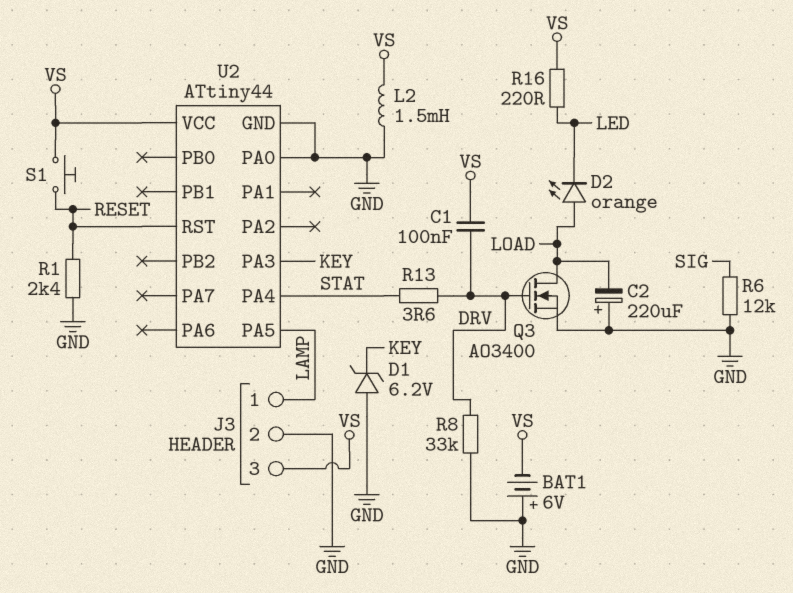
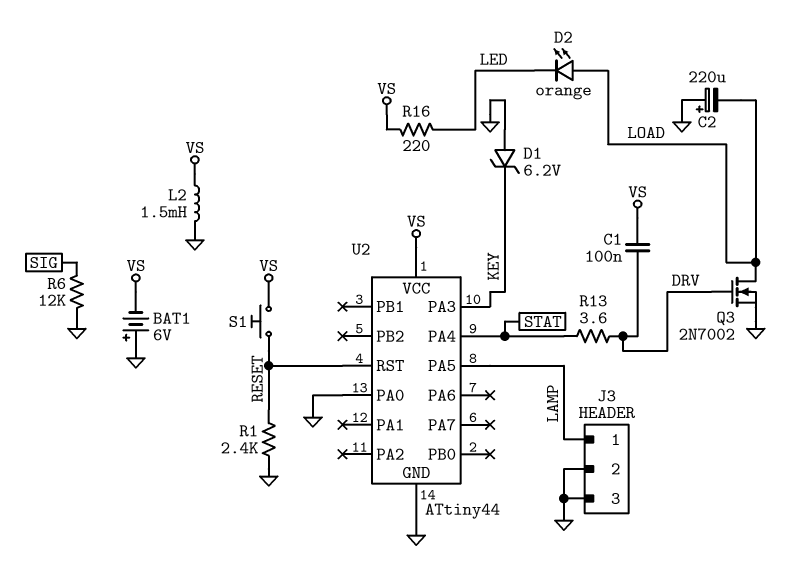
J3 pin 3: VS -> GND
Q3: NMOS AO3400 (G DRV, D LOAD, S GND) -> NMOS 2N7002 (G DRV, D LOAD, S GND)
R8: 33k (DRV, GND) -> none

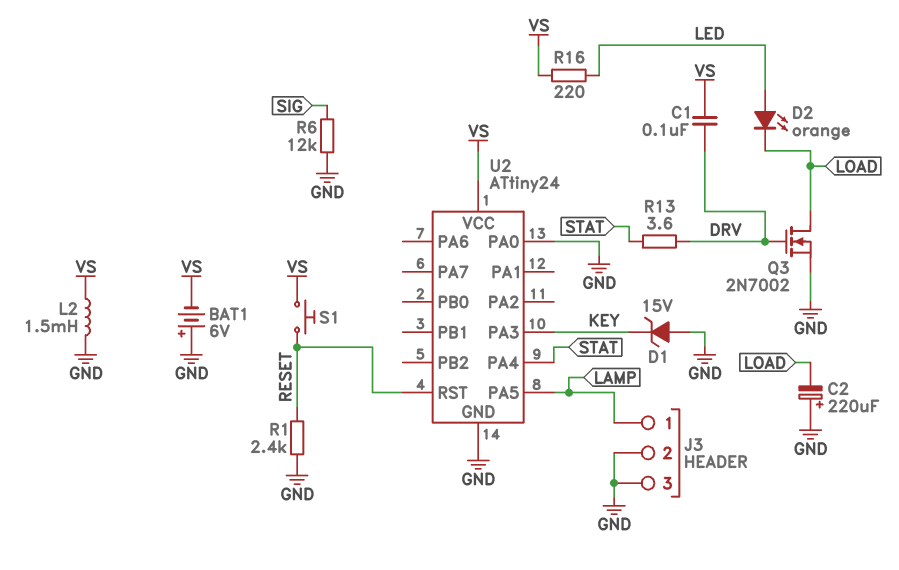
D1: zener 6.2V (A GND, K KEY) -> zener 15V (A GND, K KEY)
D2: LED orange (A LOAD, K LED) -> LED orange (A LED, K LOAD)
U2: ATtiny44 -> ATtiny24

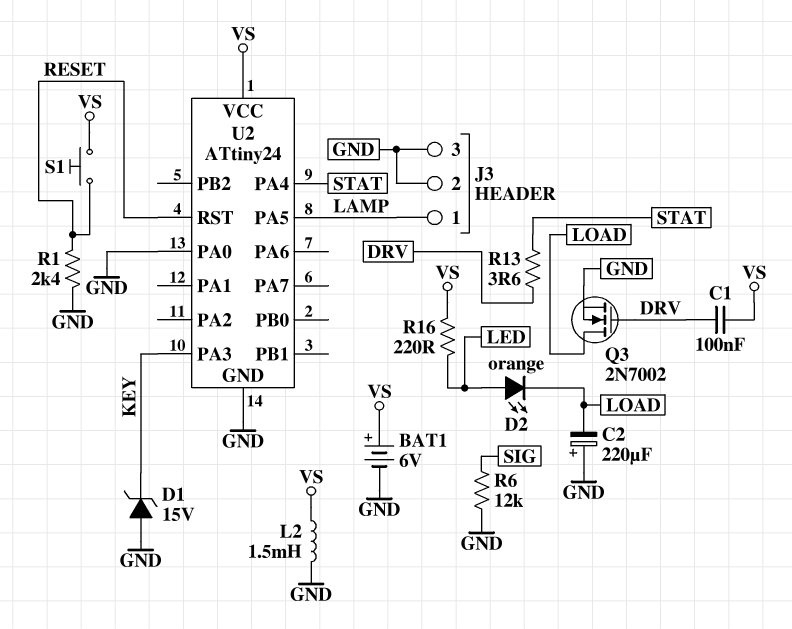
BAT1: 6V (plus GND, minus VS) -> 6V (plus VS, minus GND)

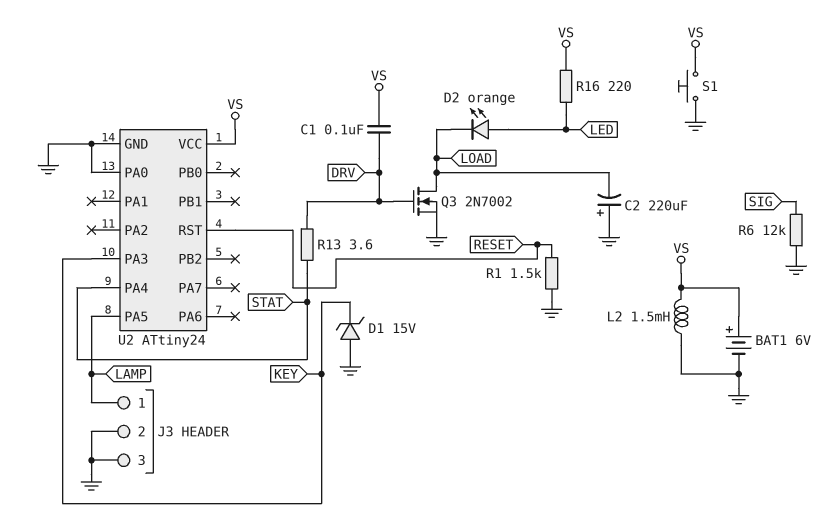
R1: 2.4k (GND, RESET) -> 1.5k (GND, RESET)
S1: button (RESET, VS) -> button (GND, VS)

